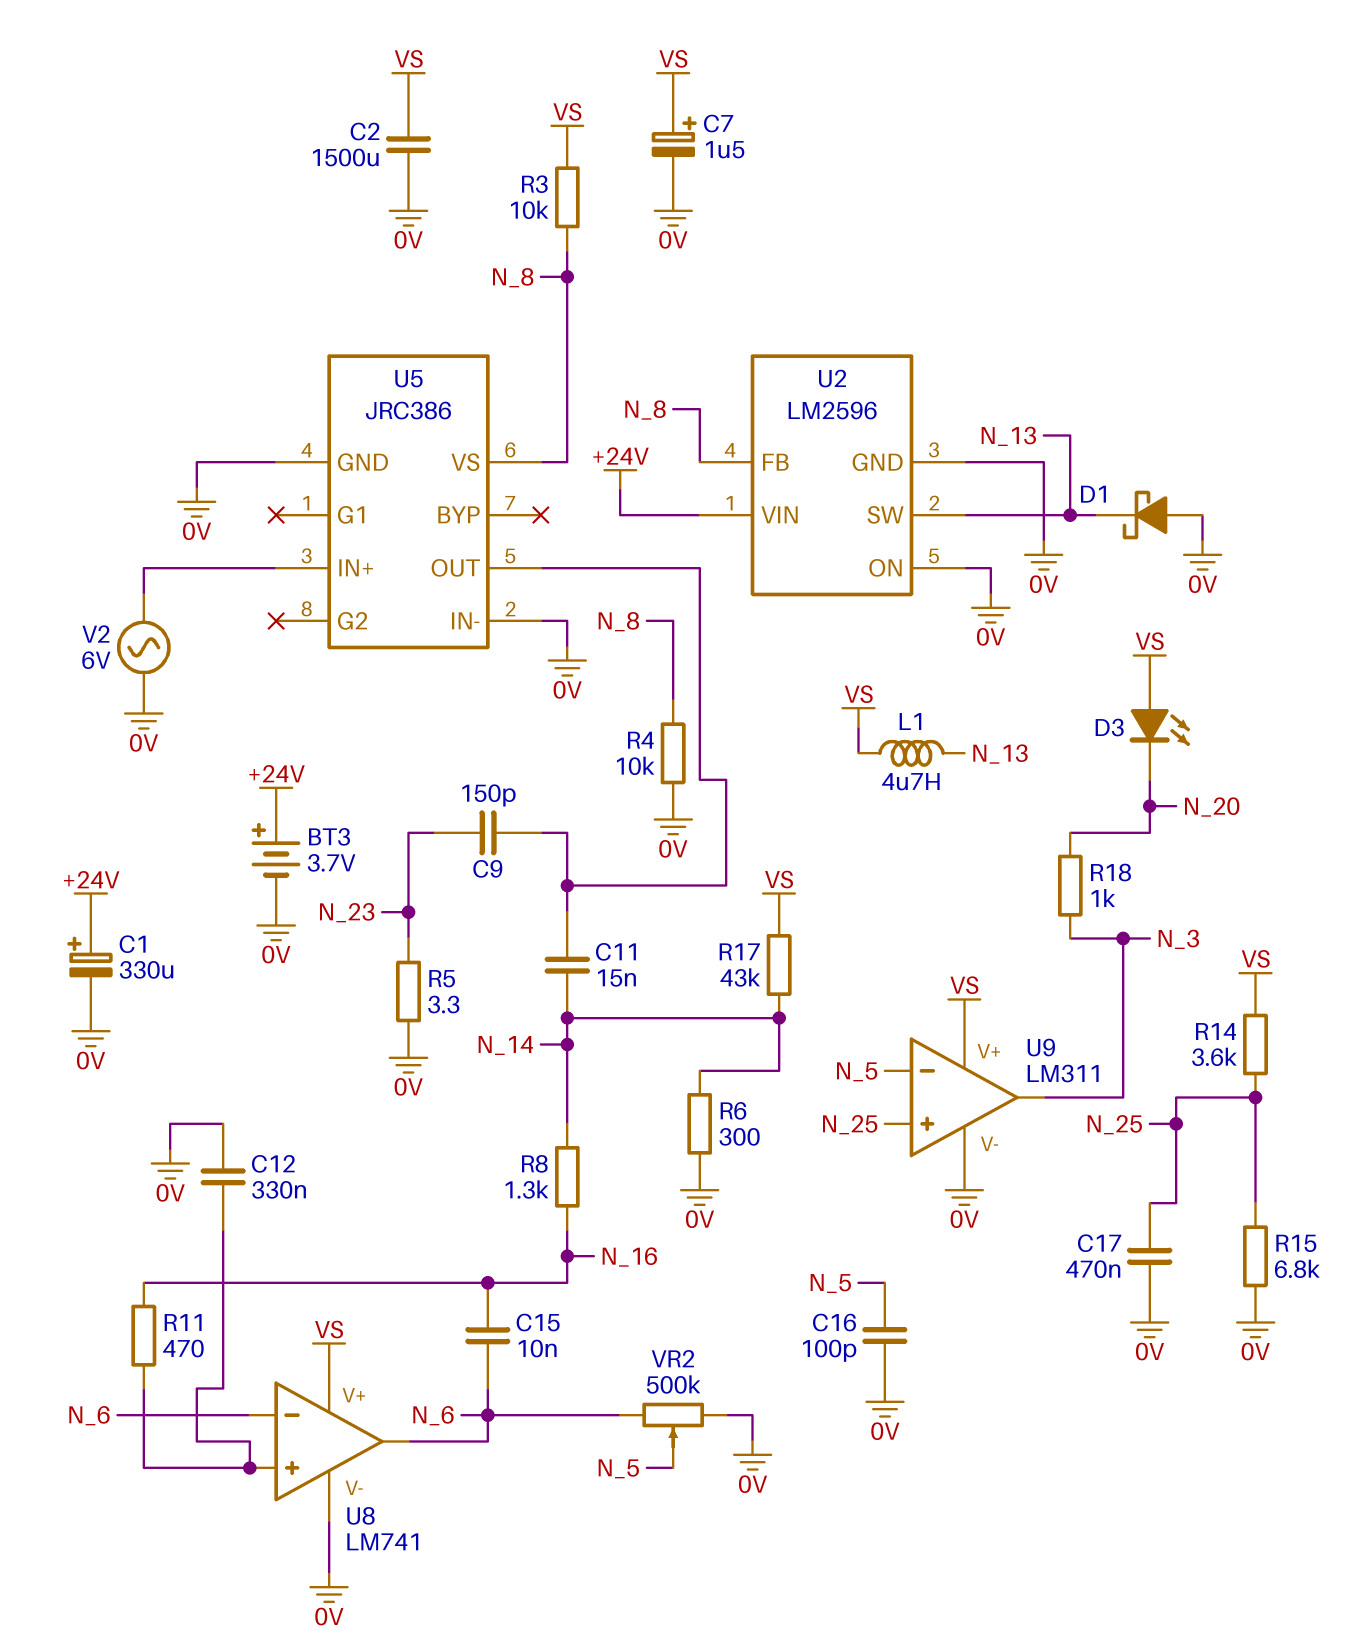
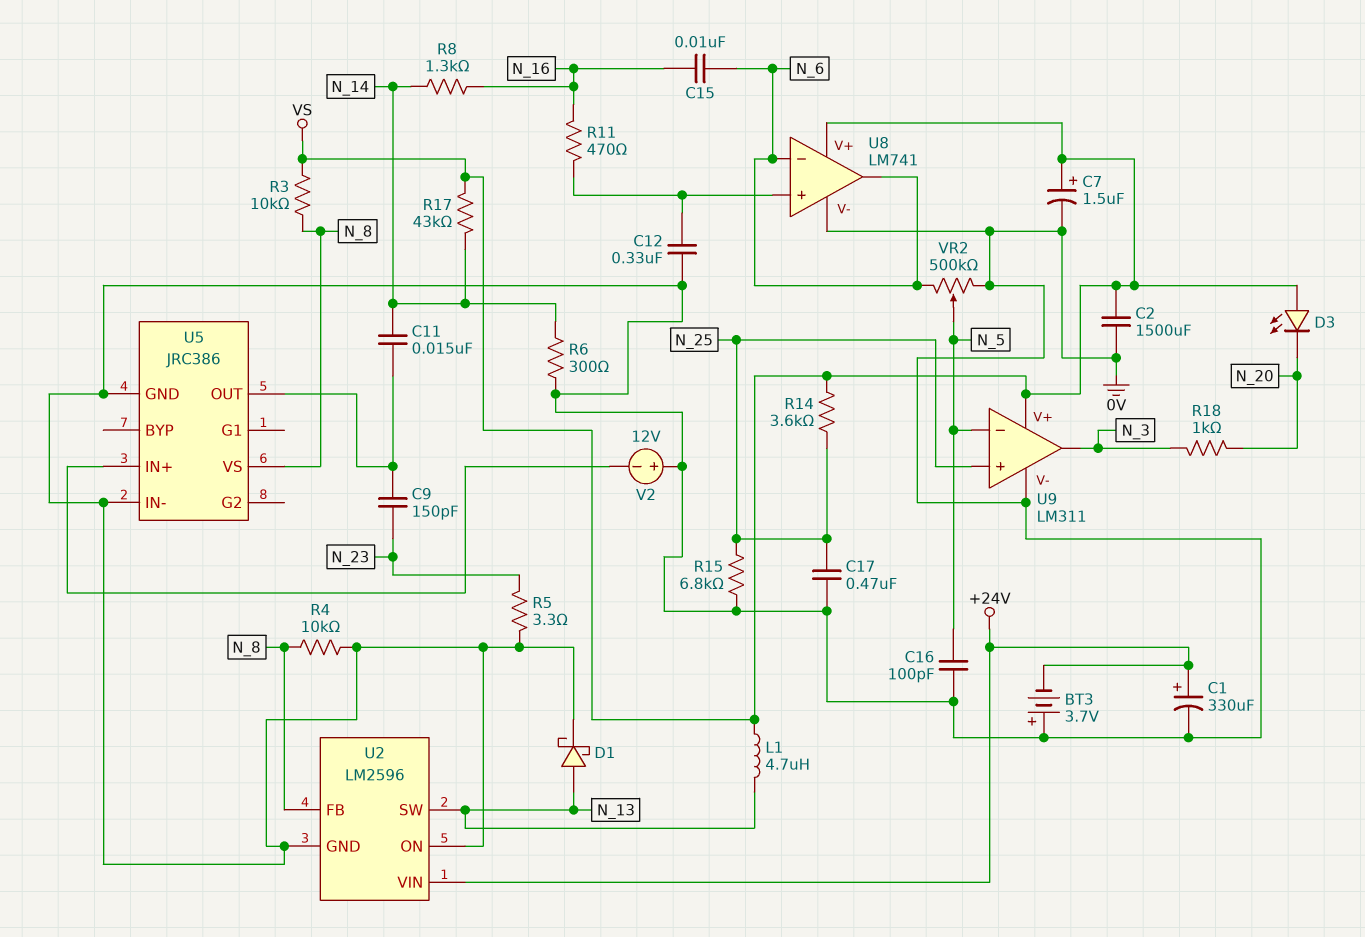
BT3: 3.7V (plus +24V, minus 0V) -> 3.7V (plus 0V, minus +24V)
D1: schottky (A 0V, K N_13) -> schottky (A N_13, K 0V)
V2: AC 6V (0V, U5/IN+) -> 12V (plus 0V, minus U5/IN+)

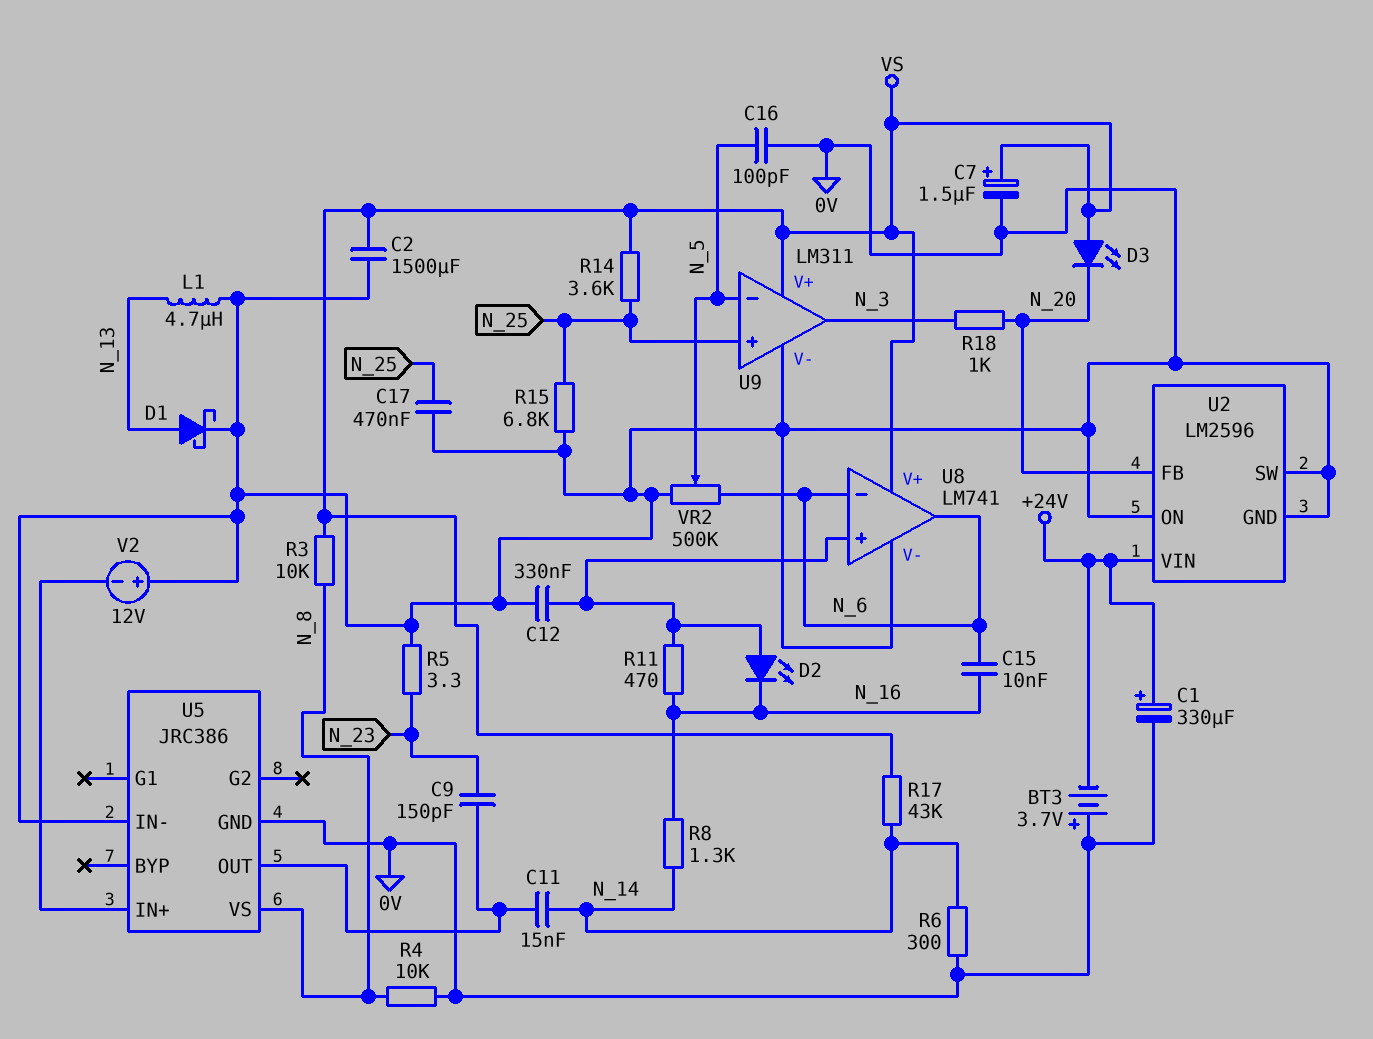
D2: none -> LED (A U8/in+, K N_16)
L1: 4.7uH (N_13, VS) -> 4.7uH (0V, N_13)
U2 pin FB: N_8 -> N_20
U2 pin SW: N_13 -> 0V

